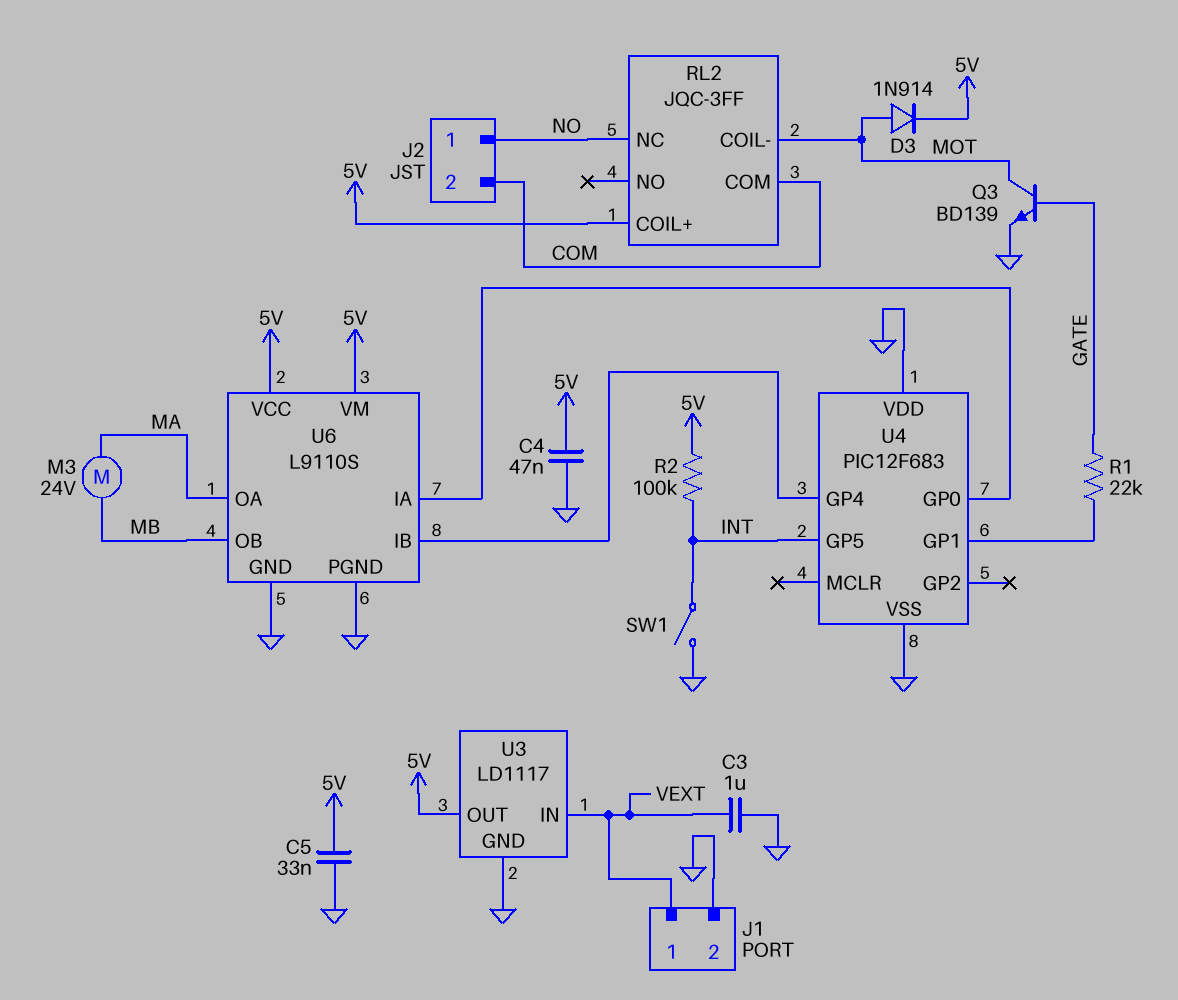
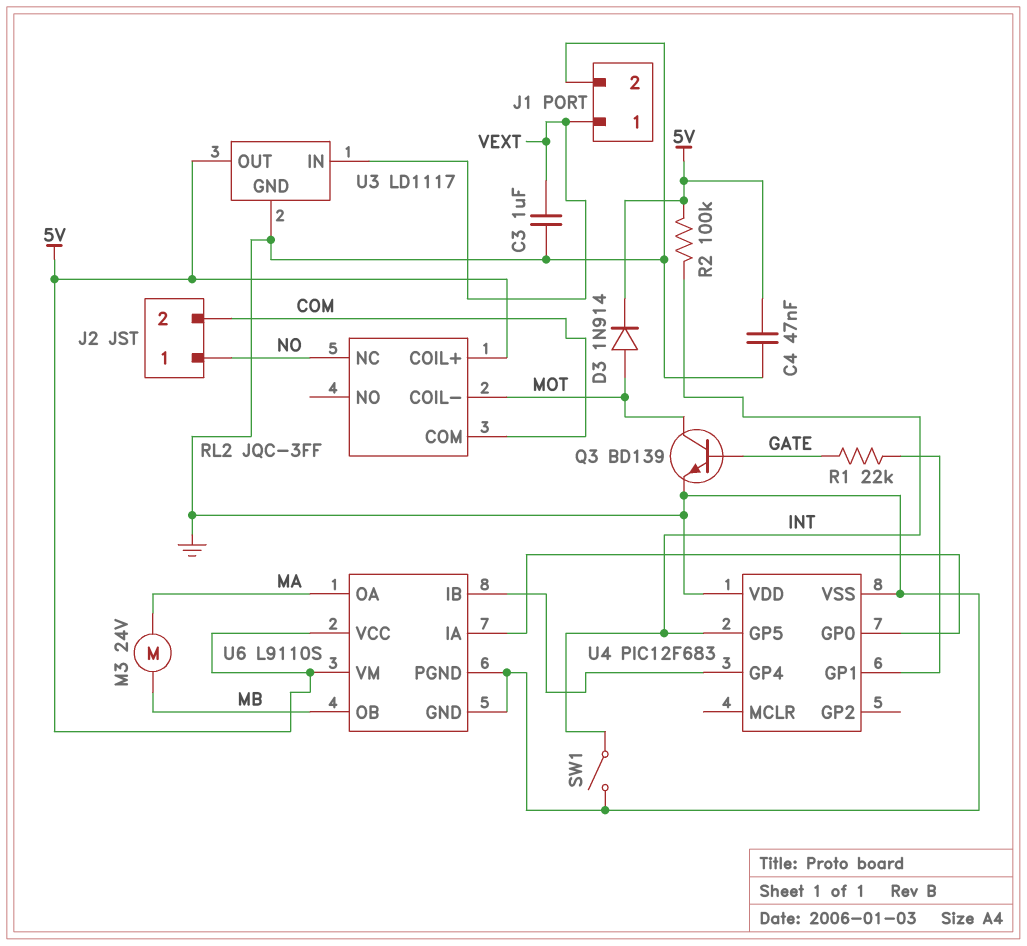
C5: 33nF (5V, GND) -> none

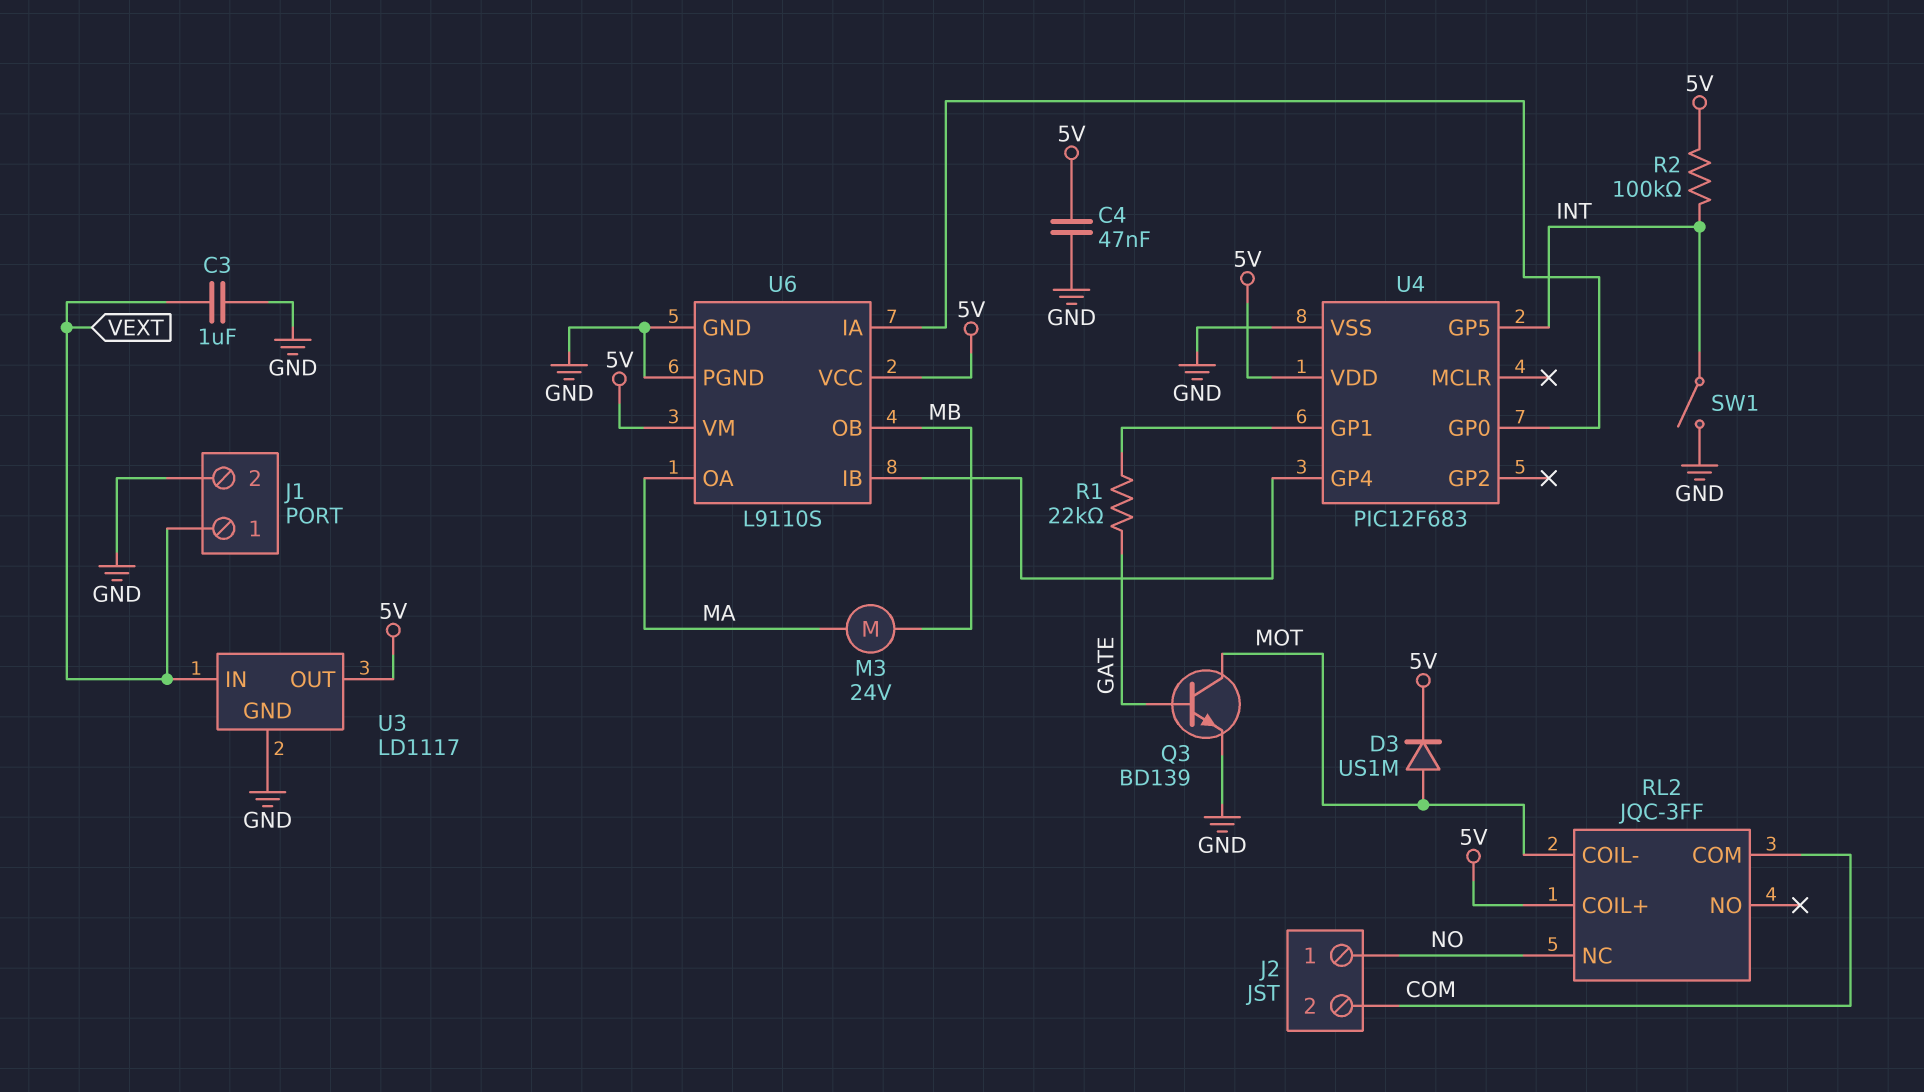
D3: diode 1N914 (A MOT, K 5V) -> diode US1M (A MOT, K 5V)
U4 pin VDD: GND -> 5V

